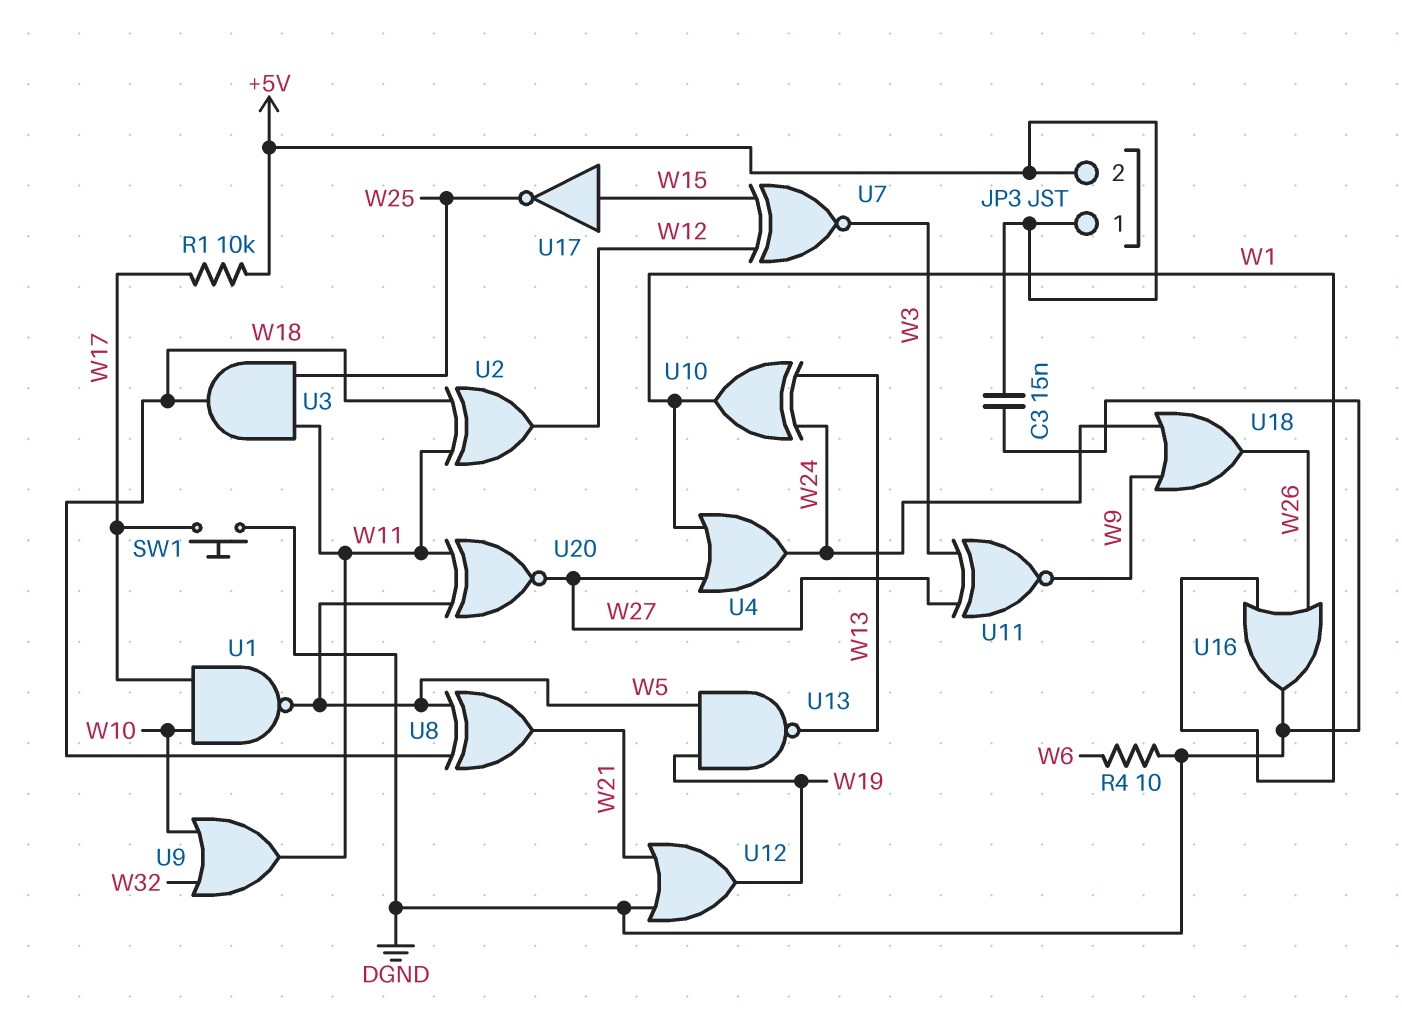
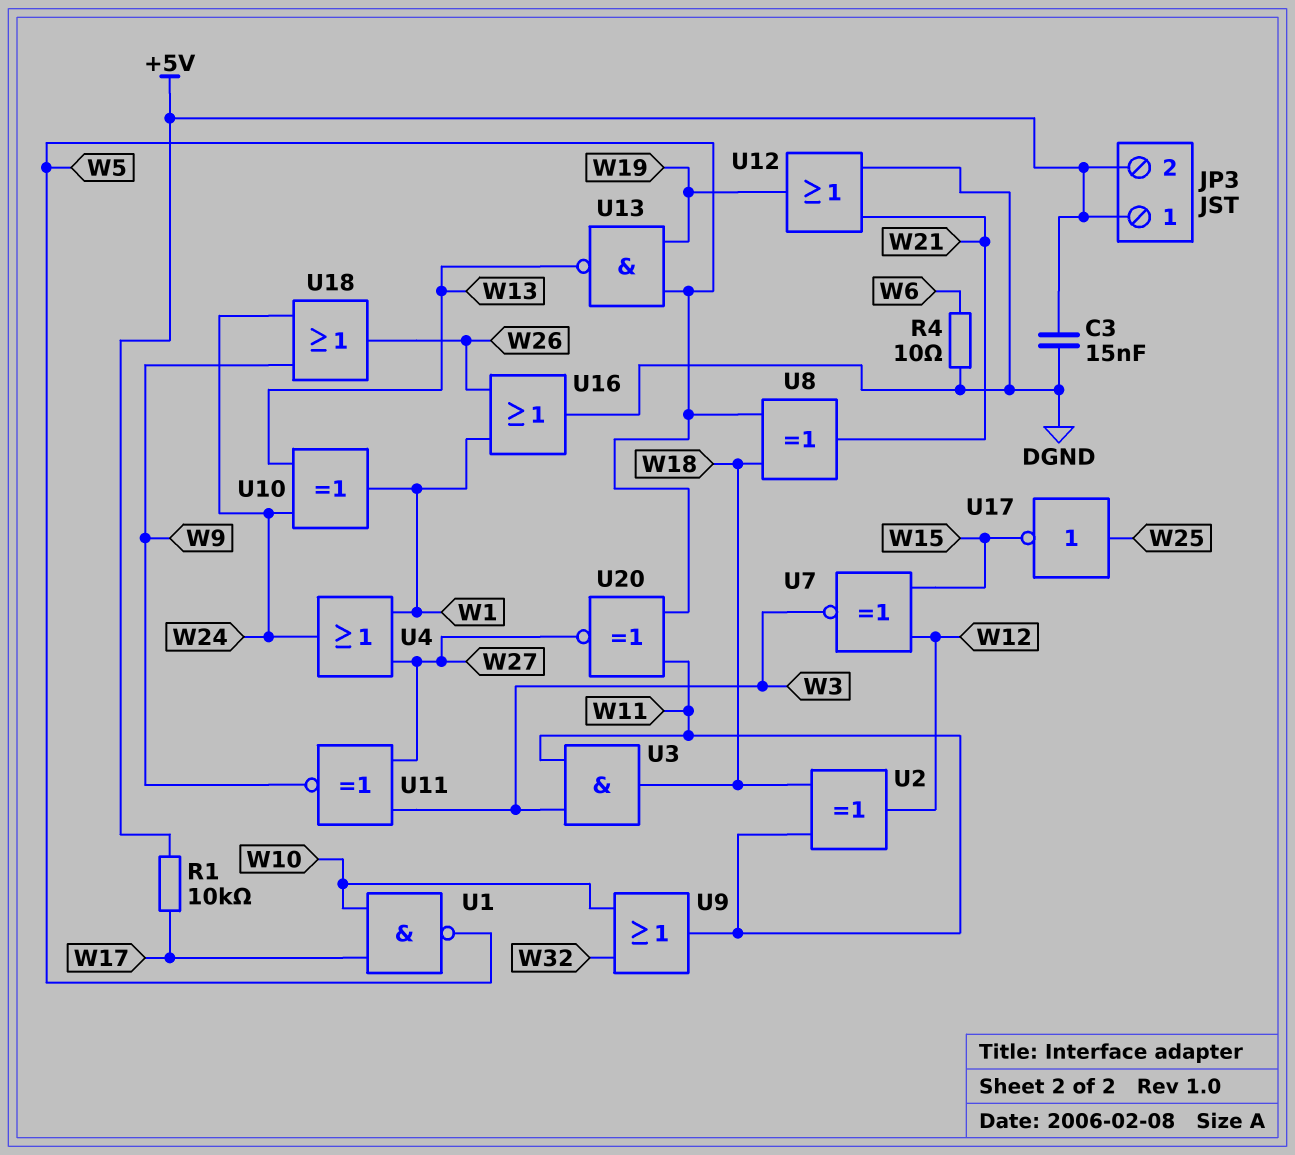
SW1: button (DGND, W17) -> none
U3: AND (in W11, in W25, out W18) -> AND (in W3, in W11, out W18)
U17: NOT (in W15, out W25) -> NOT (in W25, out W15)

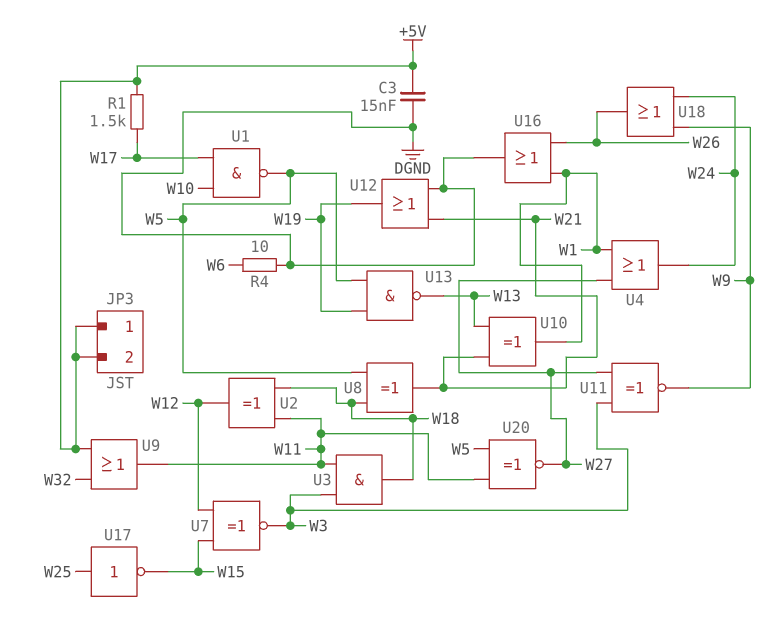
R1: 10k (+5V, W17) -> 1.5k (+5V, W17)
U9: OR (in W10, in W32, out W11) -> OR (in +5V, in W32, out W11)
U10: XOR (in W13, in W24, out W1) -> XOR (in W13, in W21, out W1)

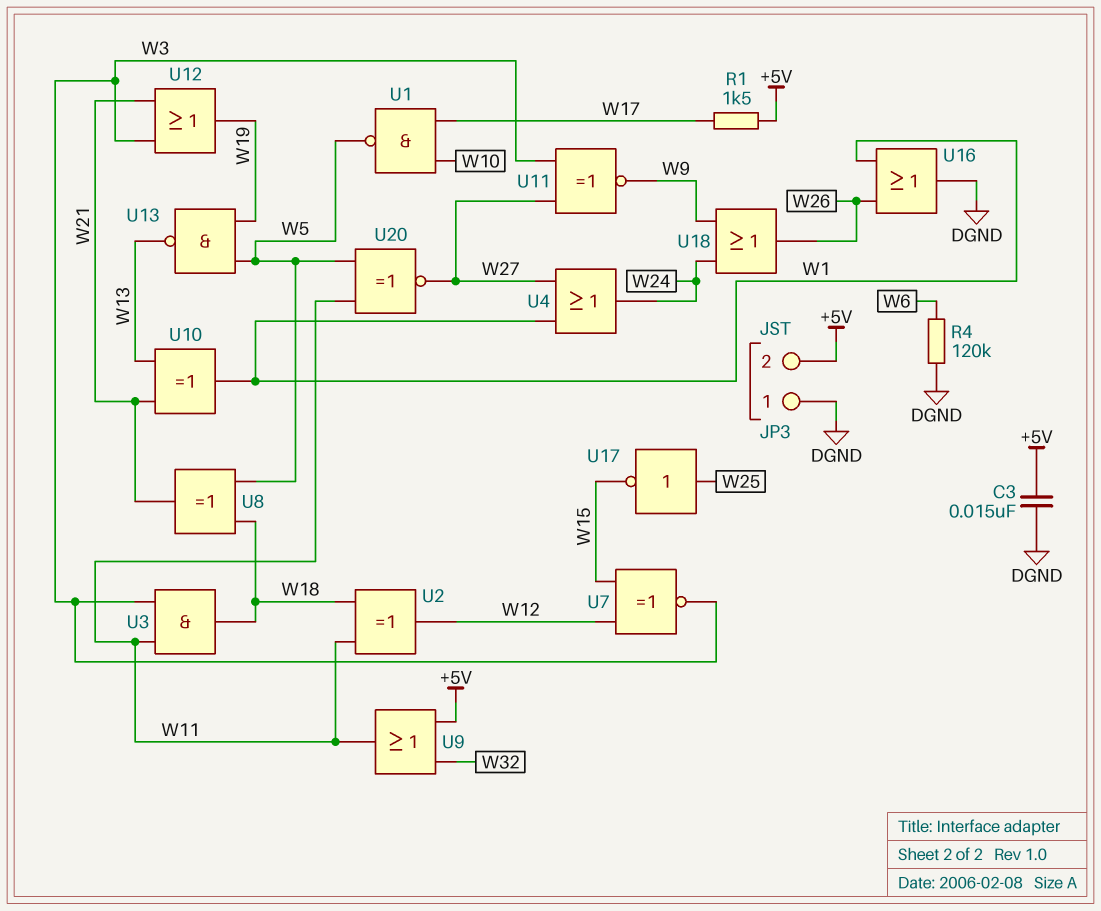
JP3 pin 1: +5V -> DGND
R4: 10 (DGND, W6) -> 120k (DGND, W6)
U12: OR (in DGND, in W21, out W19) -> OR (in W3, in W21, out W19)

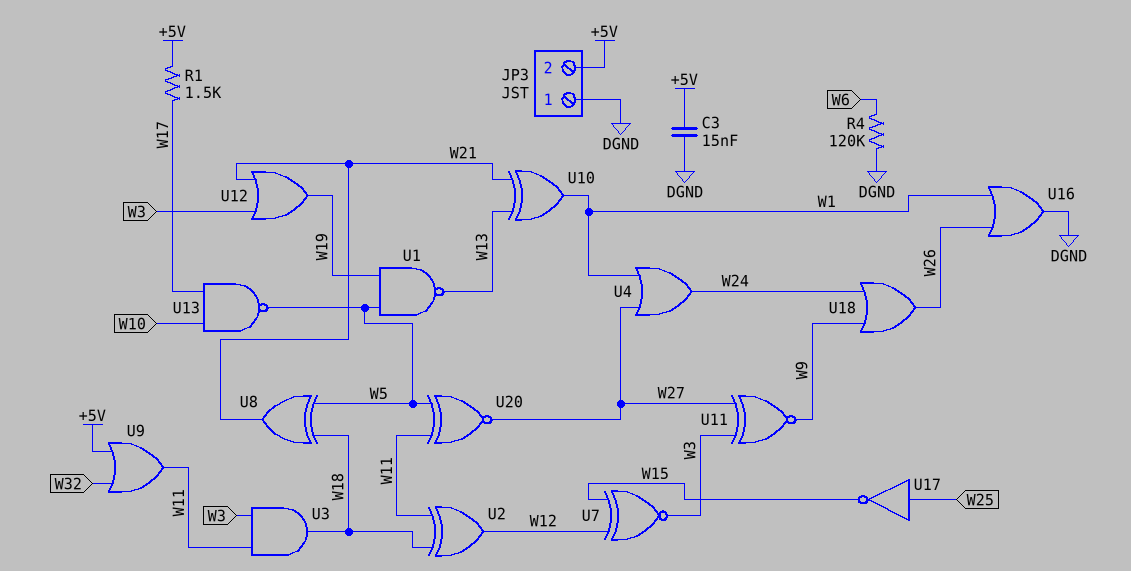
U1: NAND (in W10, in W17, out W5) -> NAND (in W5, in W19, out W13)
U13: NAND (in W5, in W19, out W13) -> NAND (in W10, in W17, out W5)

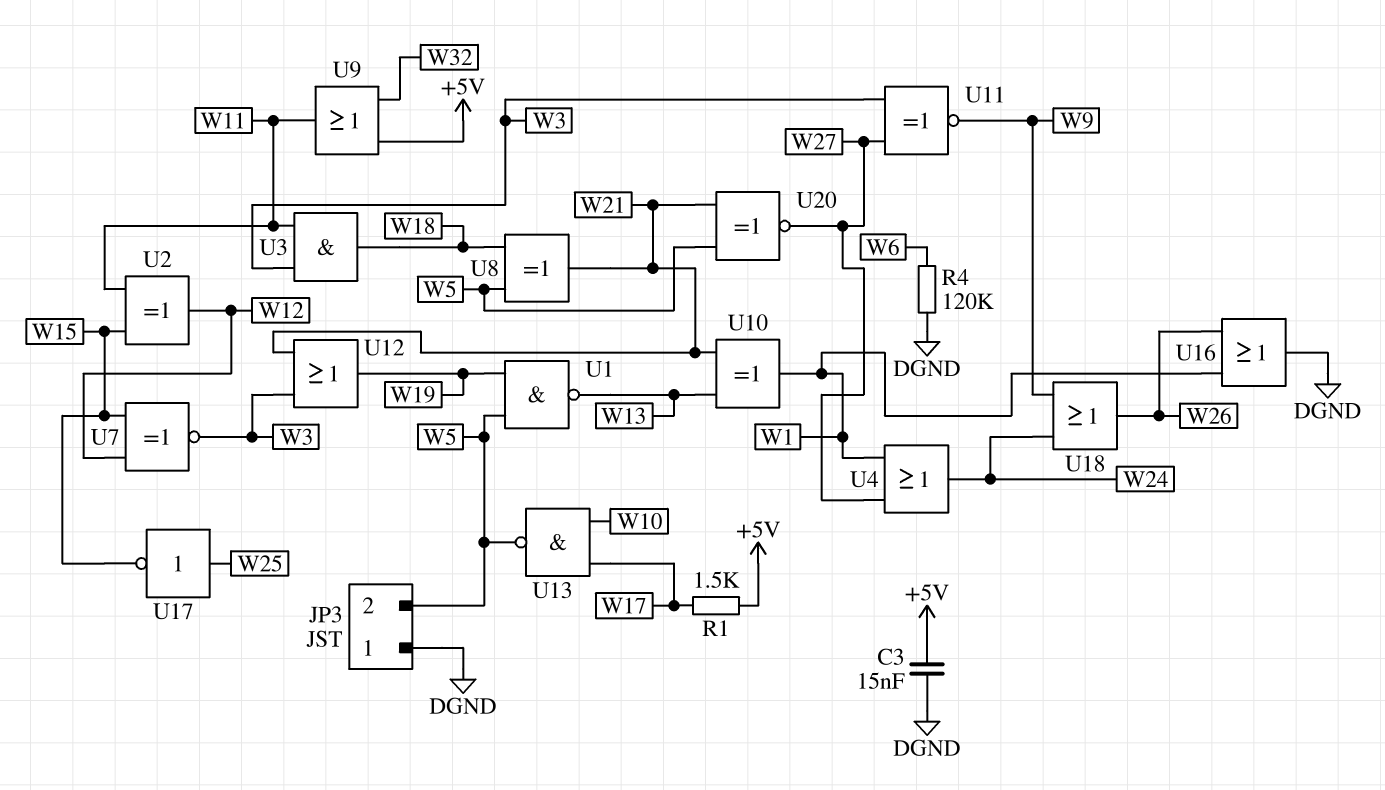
JP3 pin 2: +5V -> W5
U2: XOR (in W11, in W18, out W12) -> XOR (in W11, in W15, out W12)
U20: XNOR (in W5, in W11, out W27) -> XNOR (in W5, in W21, out W27)

